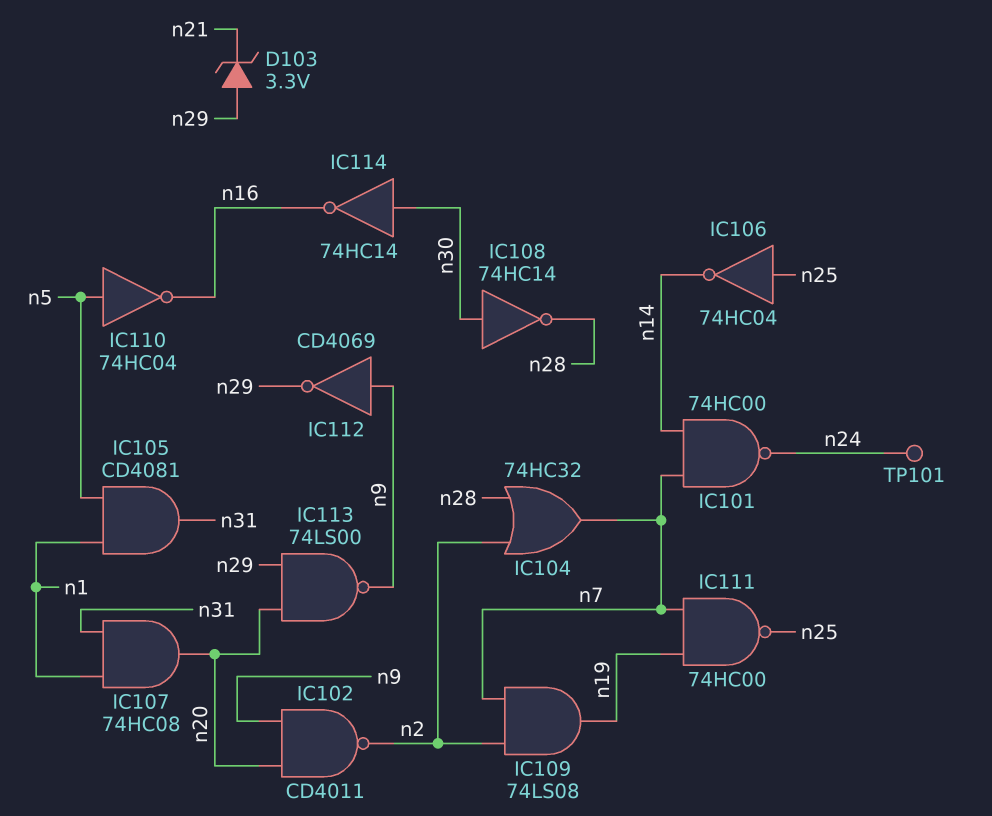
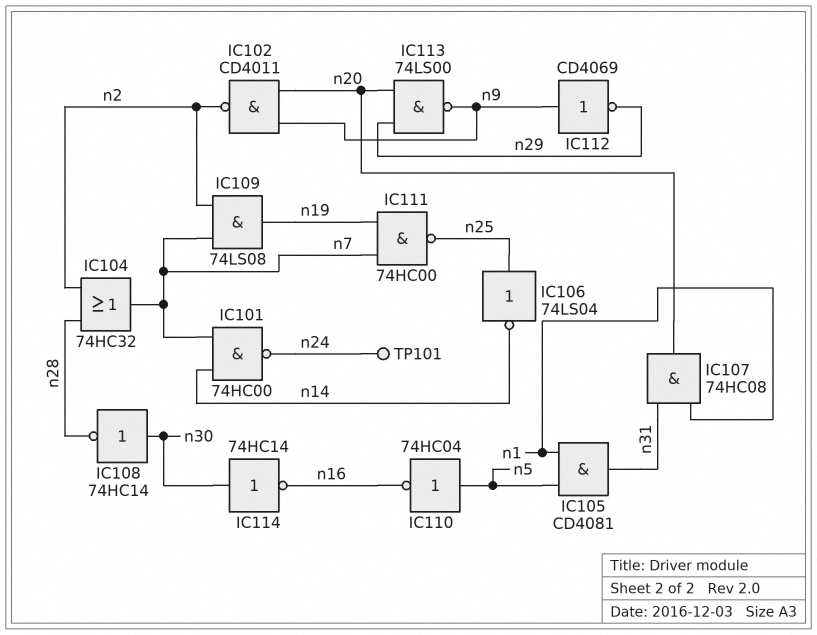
D103: zener 3.3V (A n29, K n21) -> none
IC106: NOT 74HC04 (in n25, out n14) -> NOT 74LS04 (in n25, out n14)

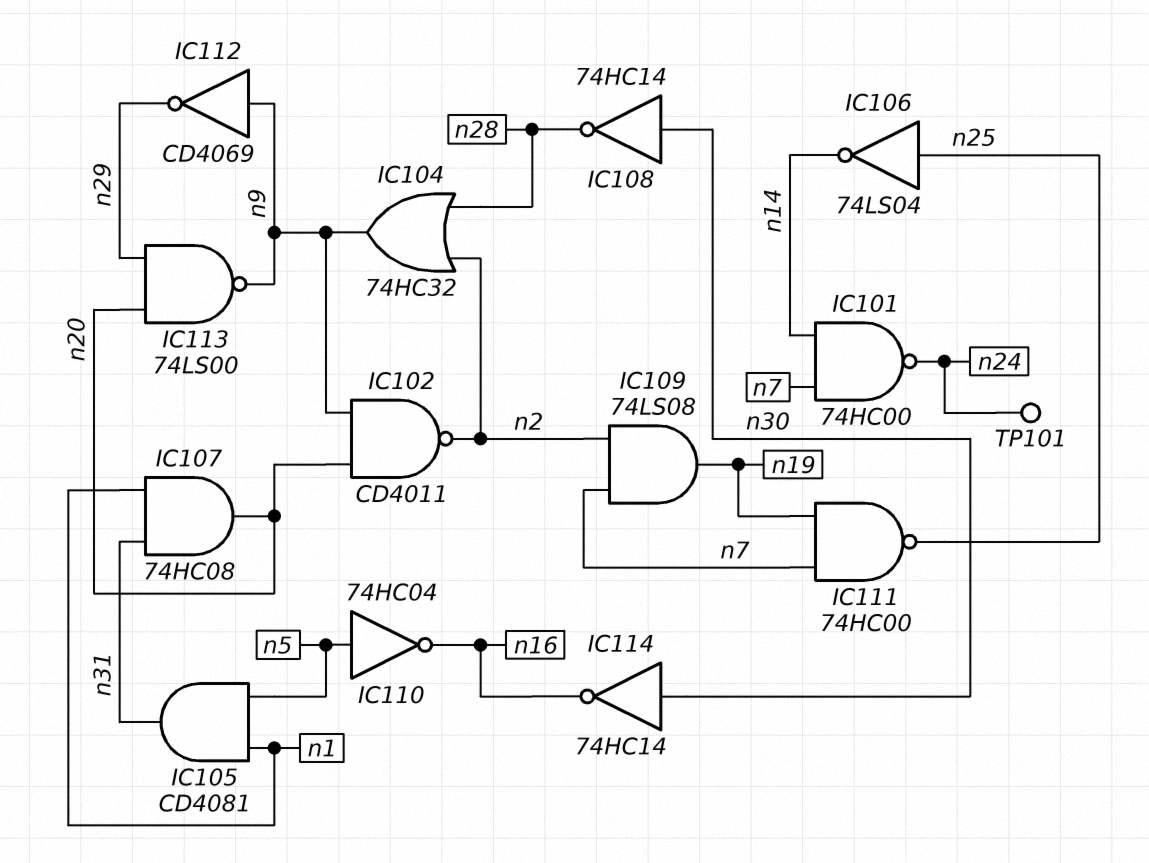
IC104: OR 74HC32 (in n2, in n28, out n7) -> OR 74HC32 (in n2, in n28, out n9)

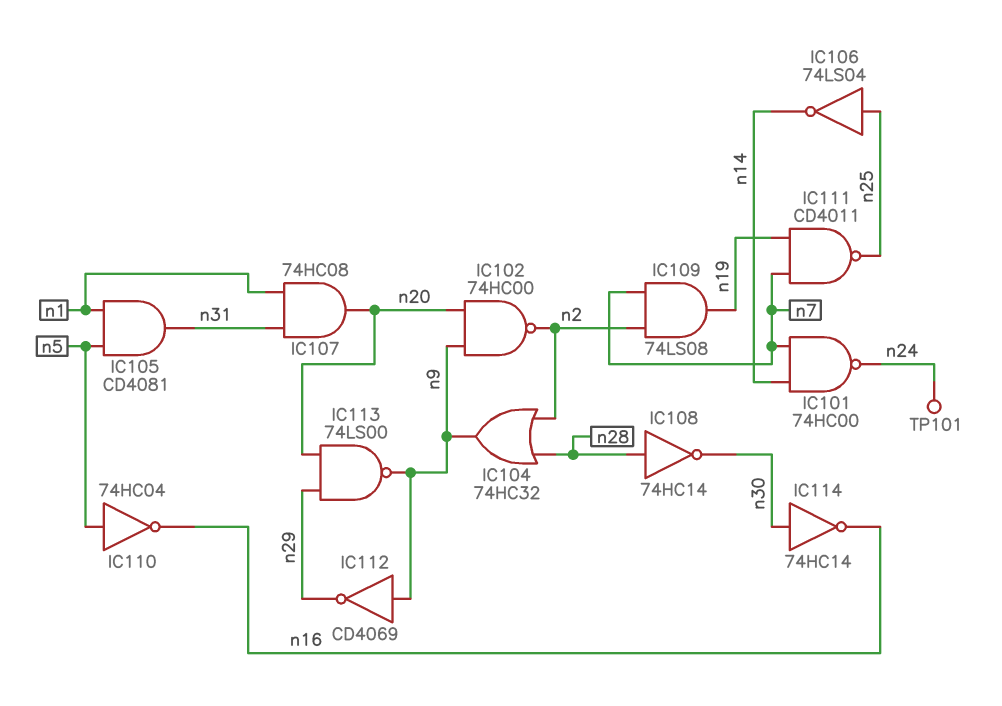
IC102: NAND CD4011 (in n9, in n20, out n2) -> NAND 74HC00 (in n9, in n20, out n2)
IC108: NOT 74HC14 (in n30, out n28) -> NOT 74HC14 (in n28, out n30)
IC111: NAND 74HC00 (in n7, in n19, out n25) -> NAND CD4011 (in n7, in n19, out n25)

